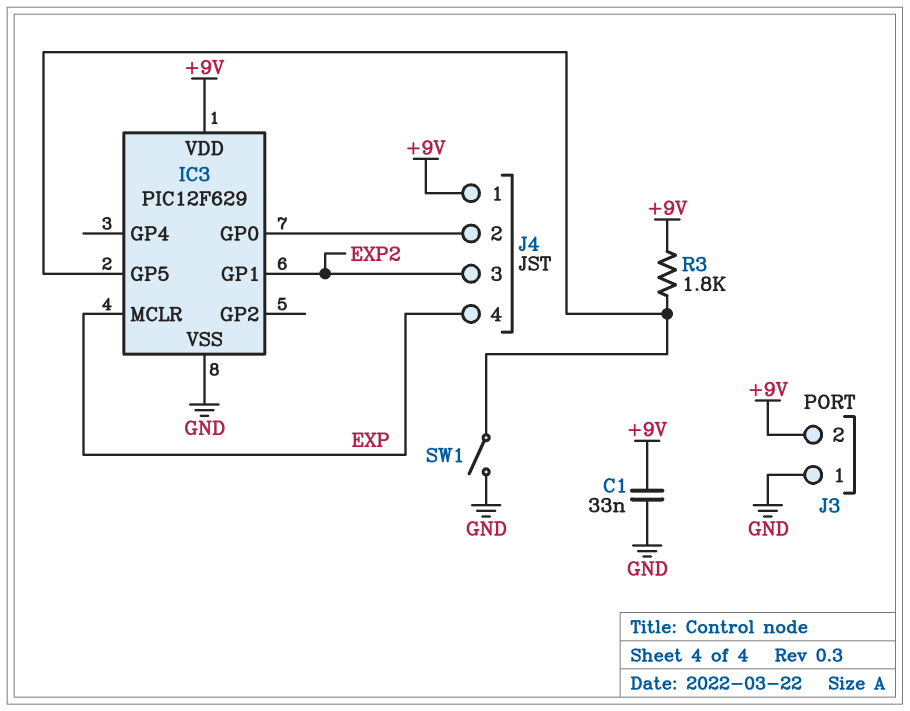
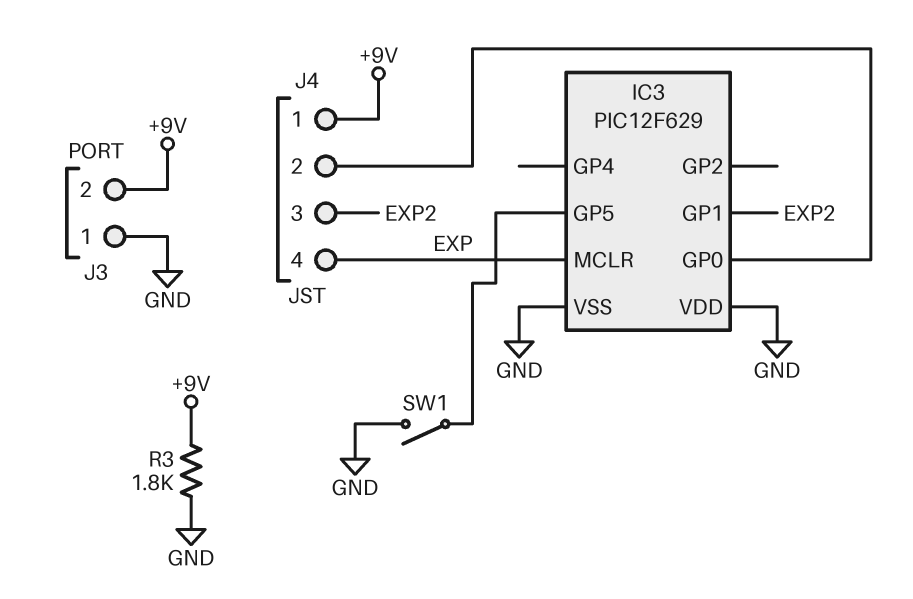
C1: 33nF (+9V, GND) -> none
IC3 pin VDD: +9V -> GND
R3: 1.8k (+9V, IC3/GP5) -> 1.8k (+9V, GND)

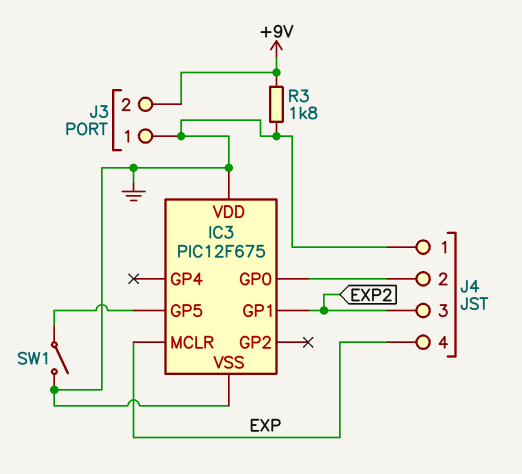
IC3: PIC12F629 -> PIC12F675
J4 pin 1: +9V -> GND

